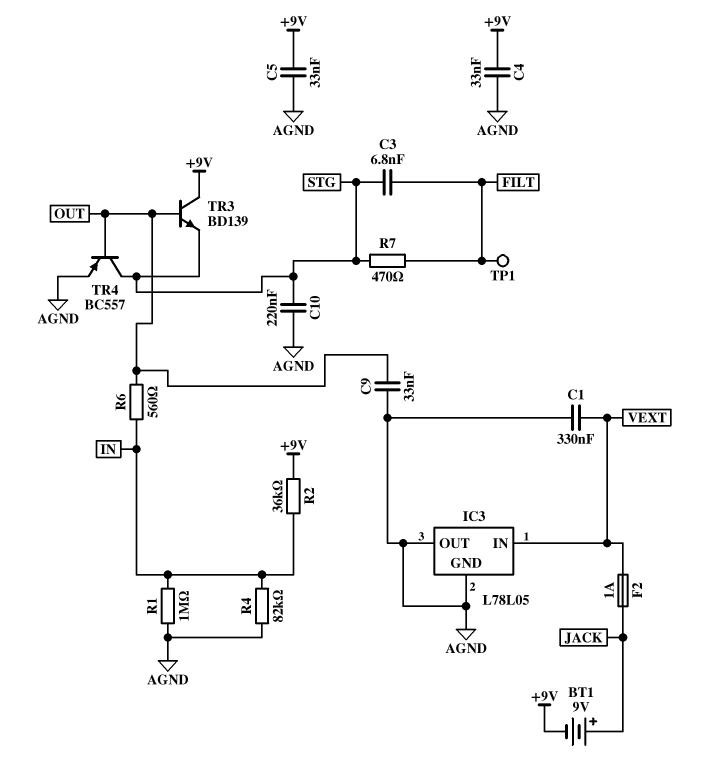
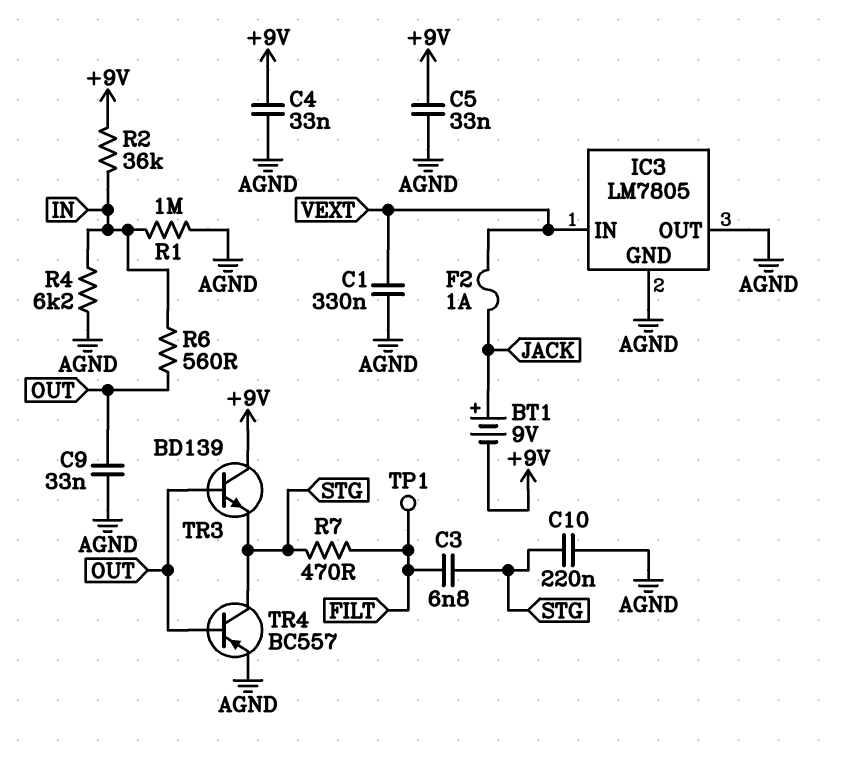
IC3: L78L05 -> LM7805
R4: 82k (AGND, IN) -> 6.2k (AGND, IN)

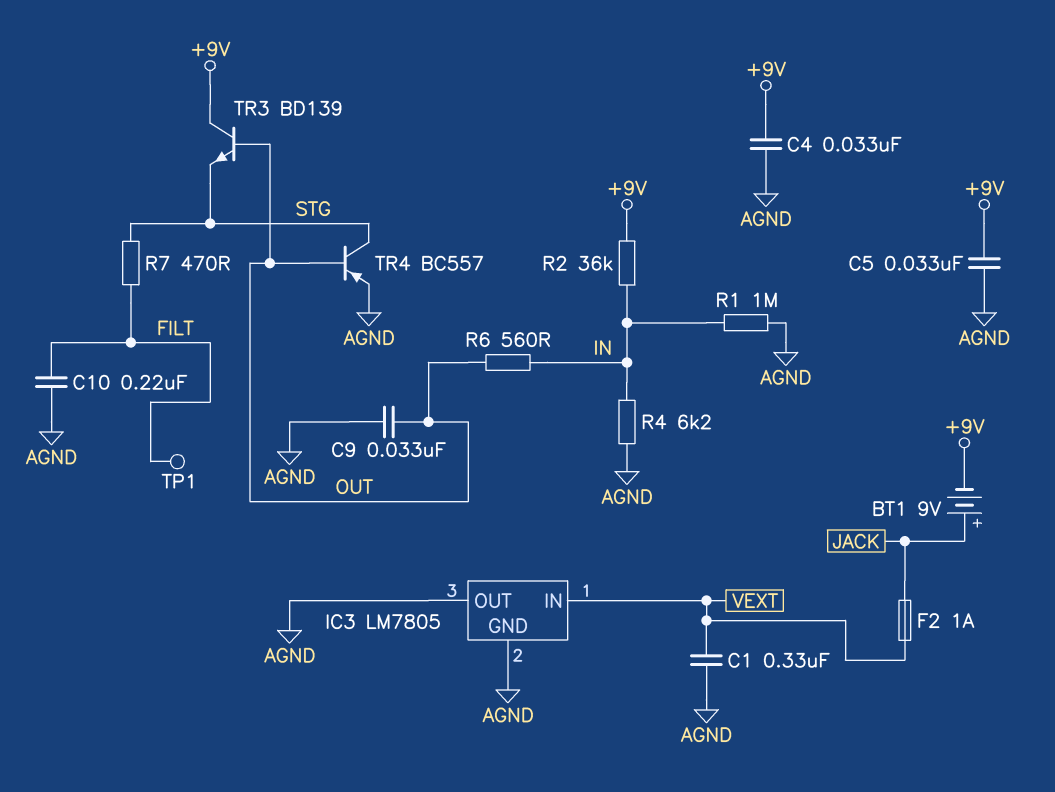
C3: 6.8nF (FILT, STG) -> none
C10: 220nF (AGND, STG) -> 220nF (AGND, FILT)

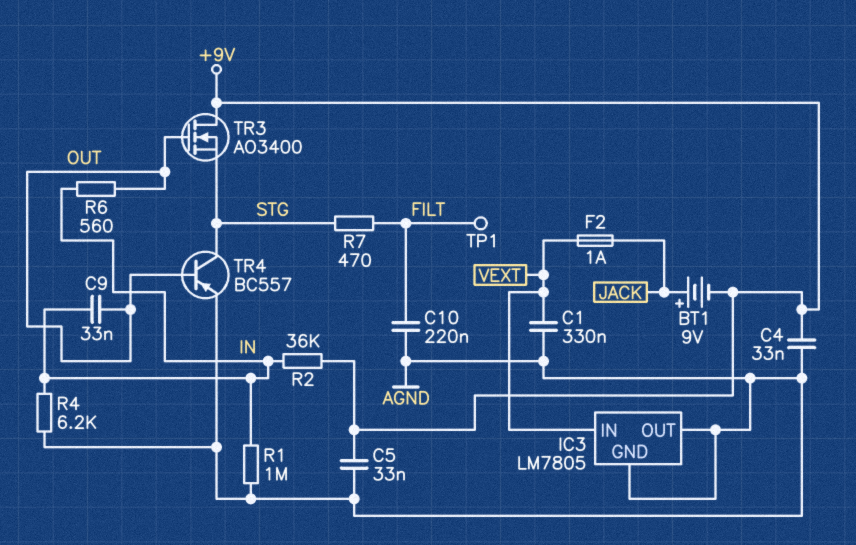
C9: 33nF (AGND, OUT) -> 33nF (IN, OUT)
TR3: NPN BD139 (B OUT, C +9V, E STG) -> NMOS AO3400 (G OUT, D +9V, S STG)

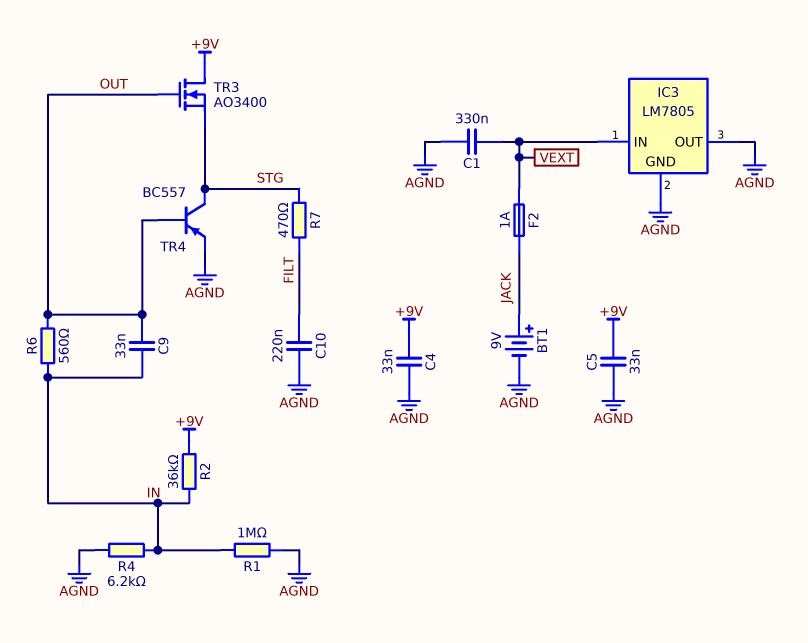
BT1: 9V (plus JACK, minus +9V) -> 9V (plus JACK, minus AGND)
TP1: test point (FILT) -> none

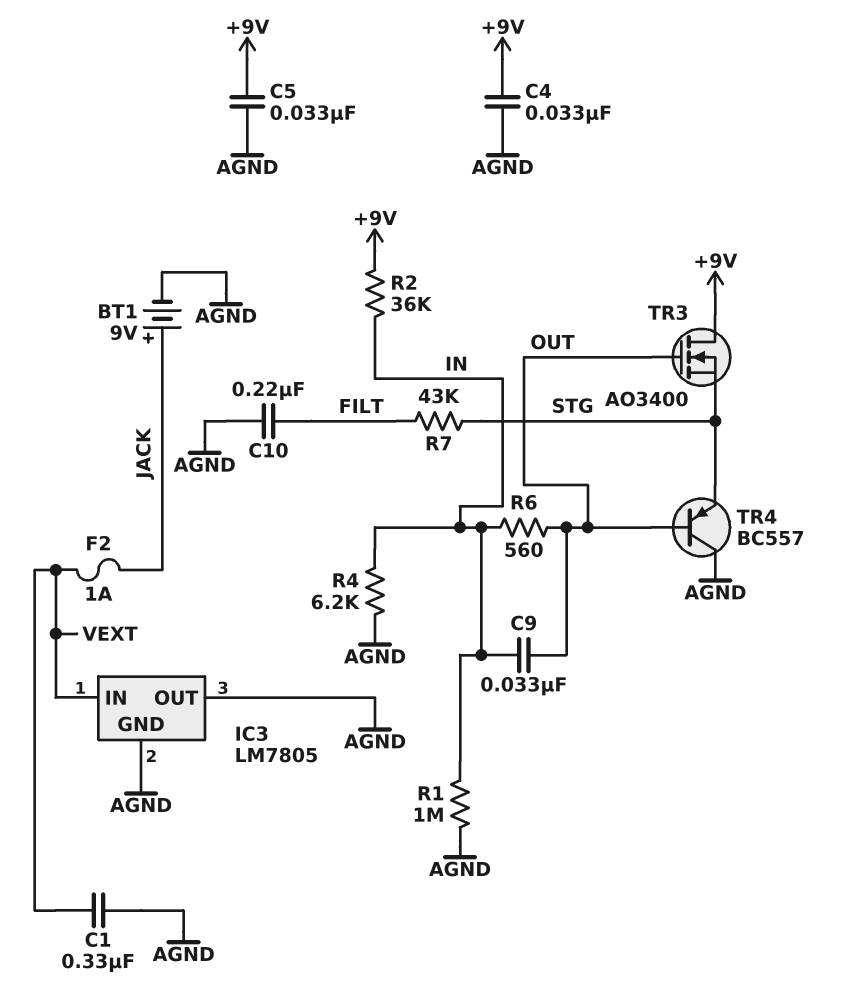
R7: 470 (FILT, STG) -> 43k (FILT, STG)
TR4: PNP BC557 (B OUT, C STG, E AGND) -> PNP BC557 (B OUT, C AGND, E STG)

